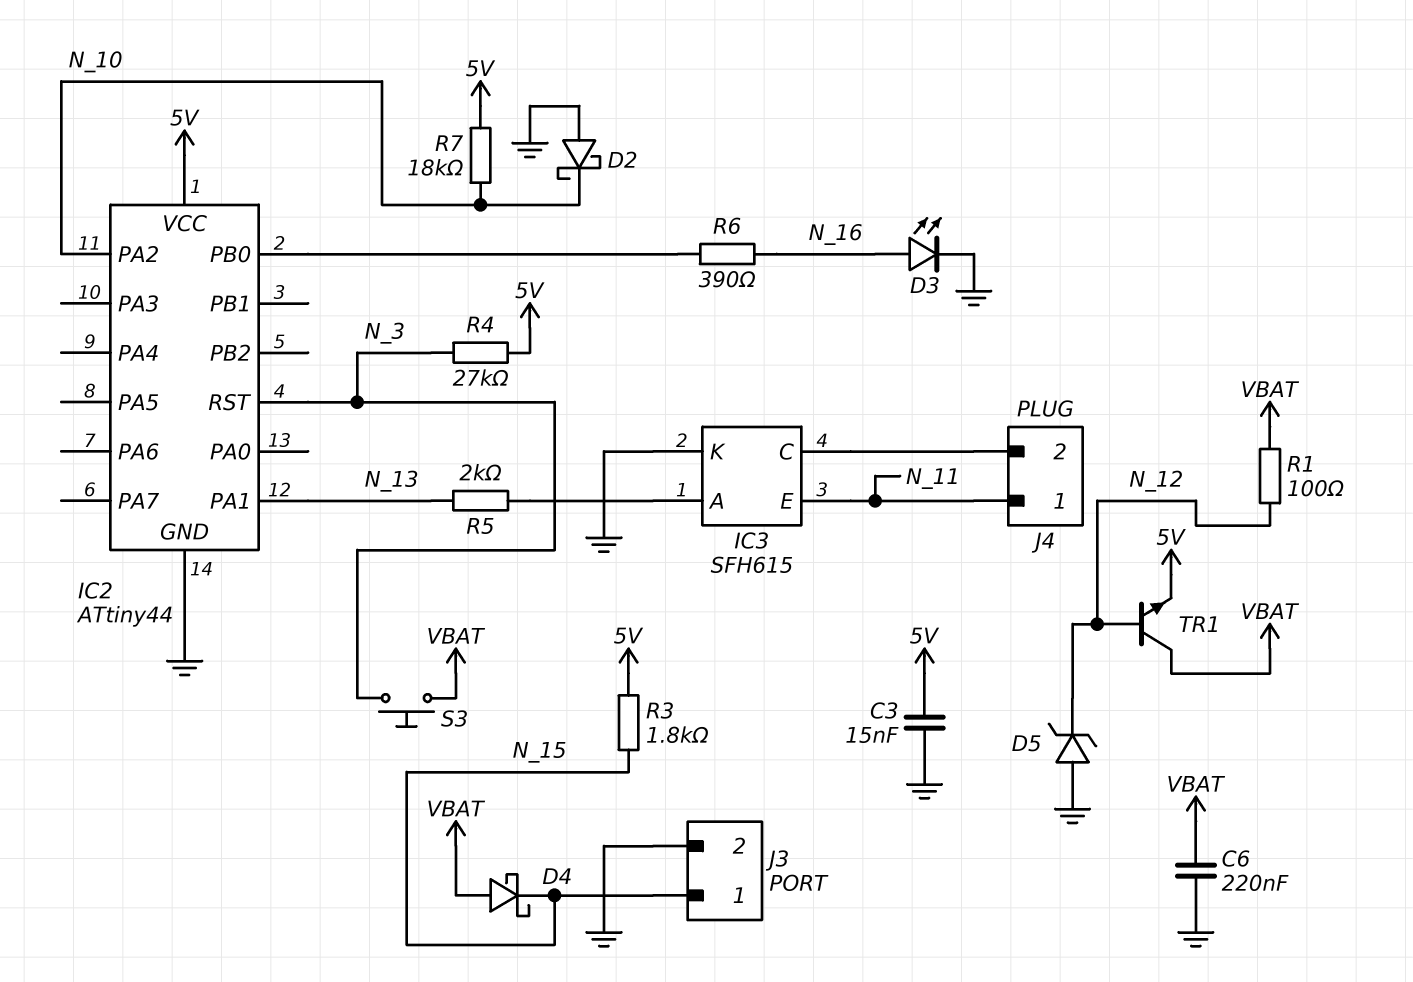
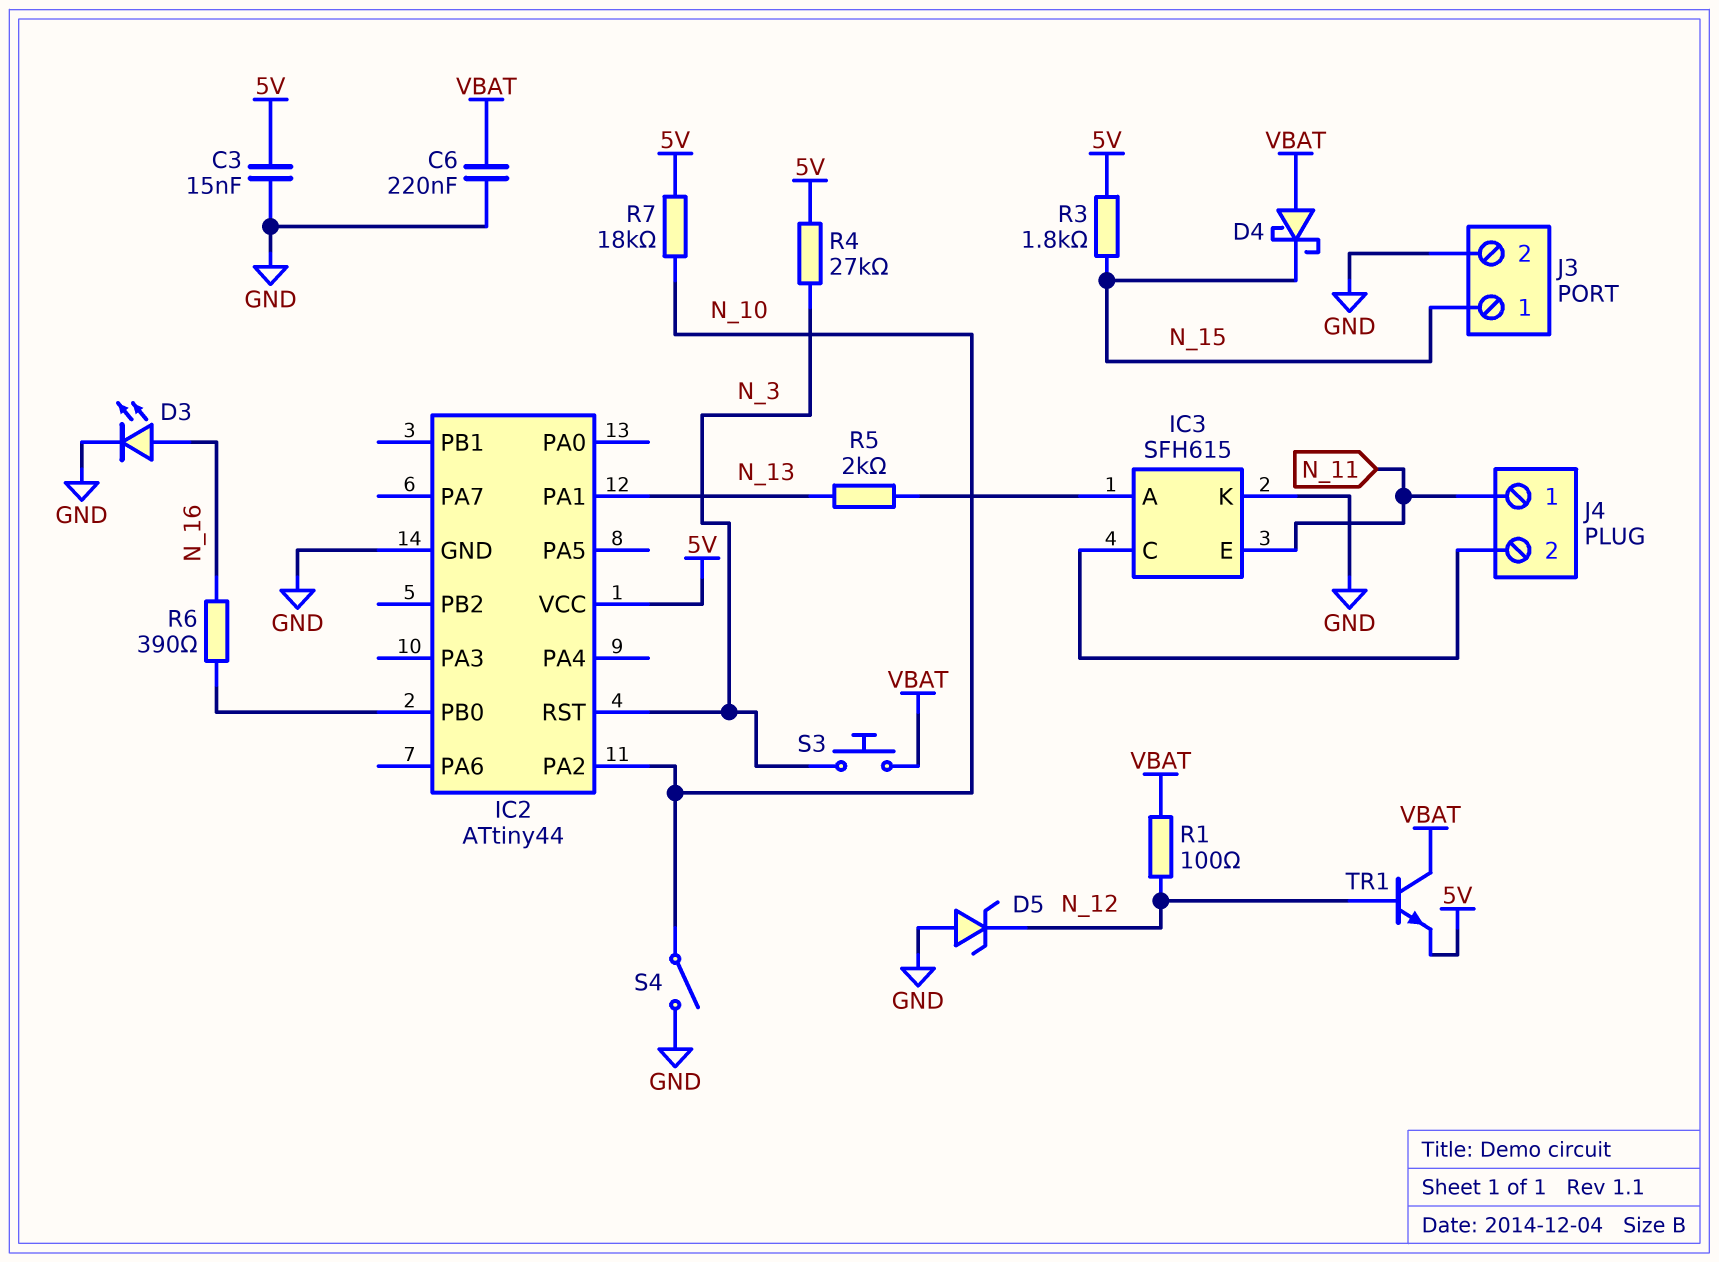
D2: schottky (A GND, K N_10) -> none
S4: none -> switch (GND, N_10)

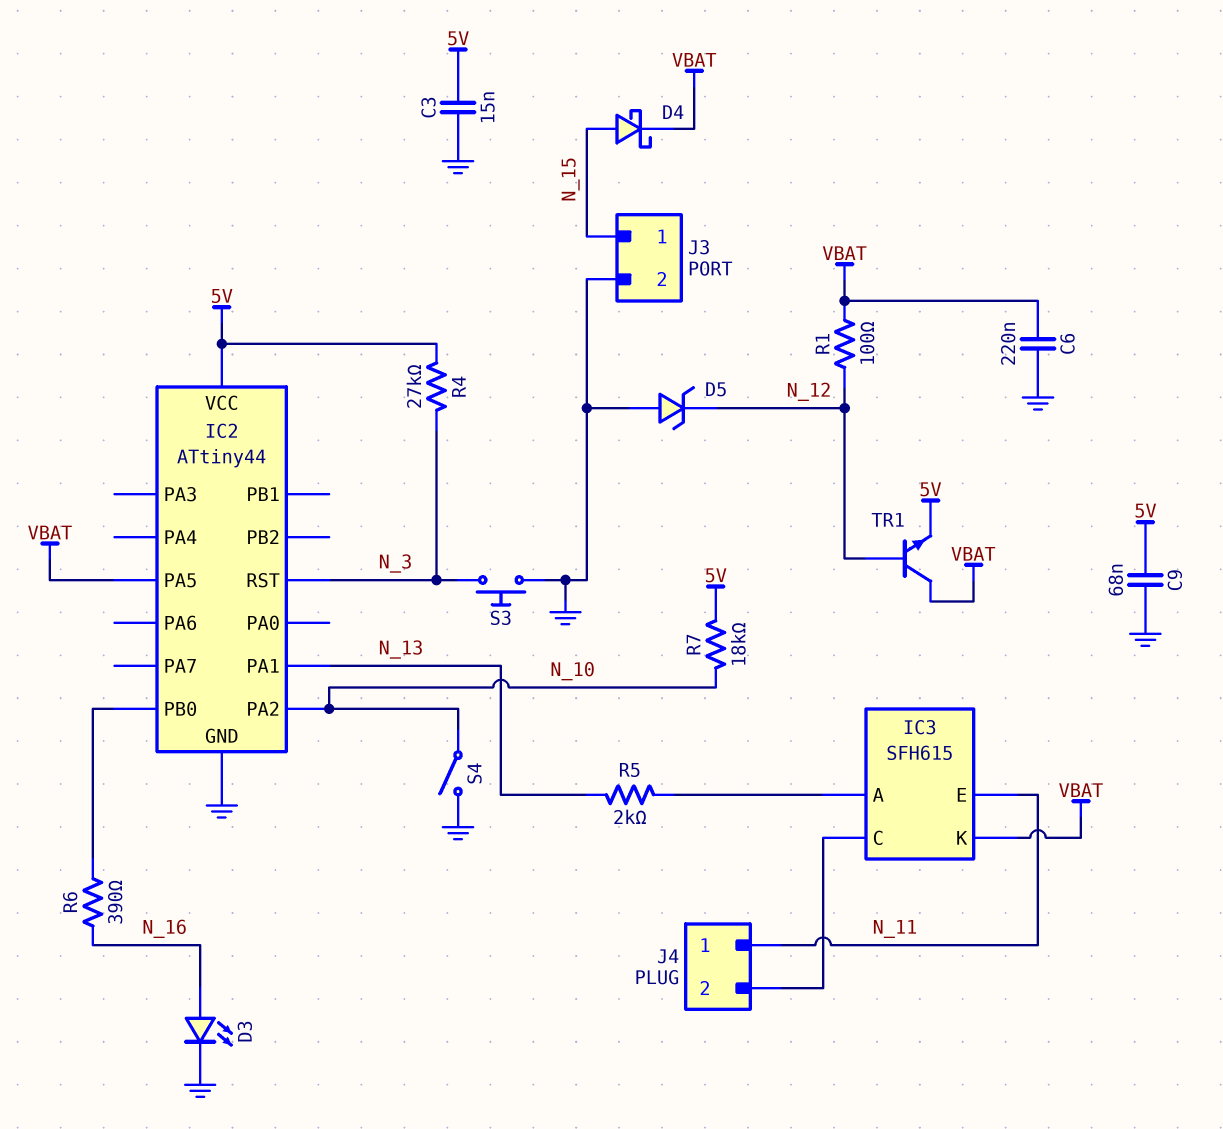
C9: none -> 68nF (5V, GND)
D4: schottky (A VBAT, K N_15) -> schottky (A N_15, K VBAT)
IC2 pin PA5: none -> VBAT
IC3 pin K: GND -> VBAT
R3: 1.8k (5V, N_15) -> none
S3: button (N_3, VBAT) -> button (GND, N_3)

